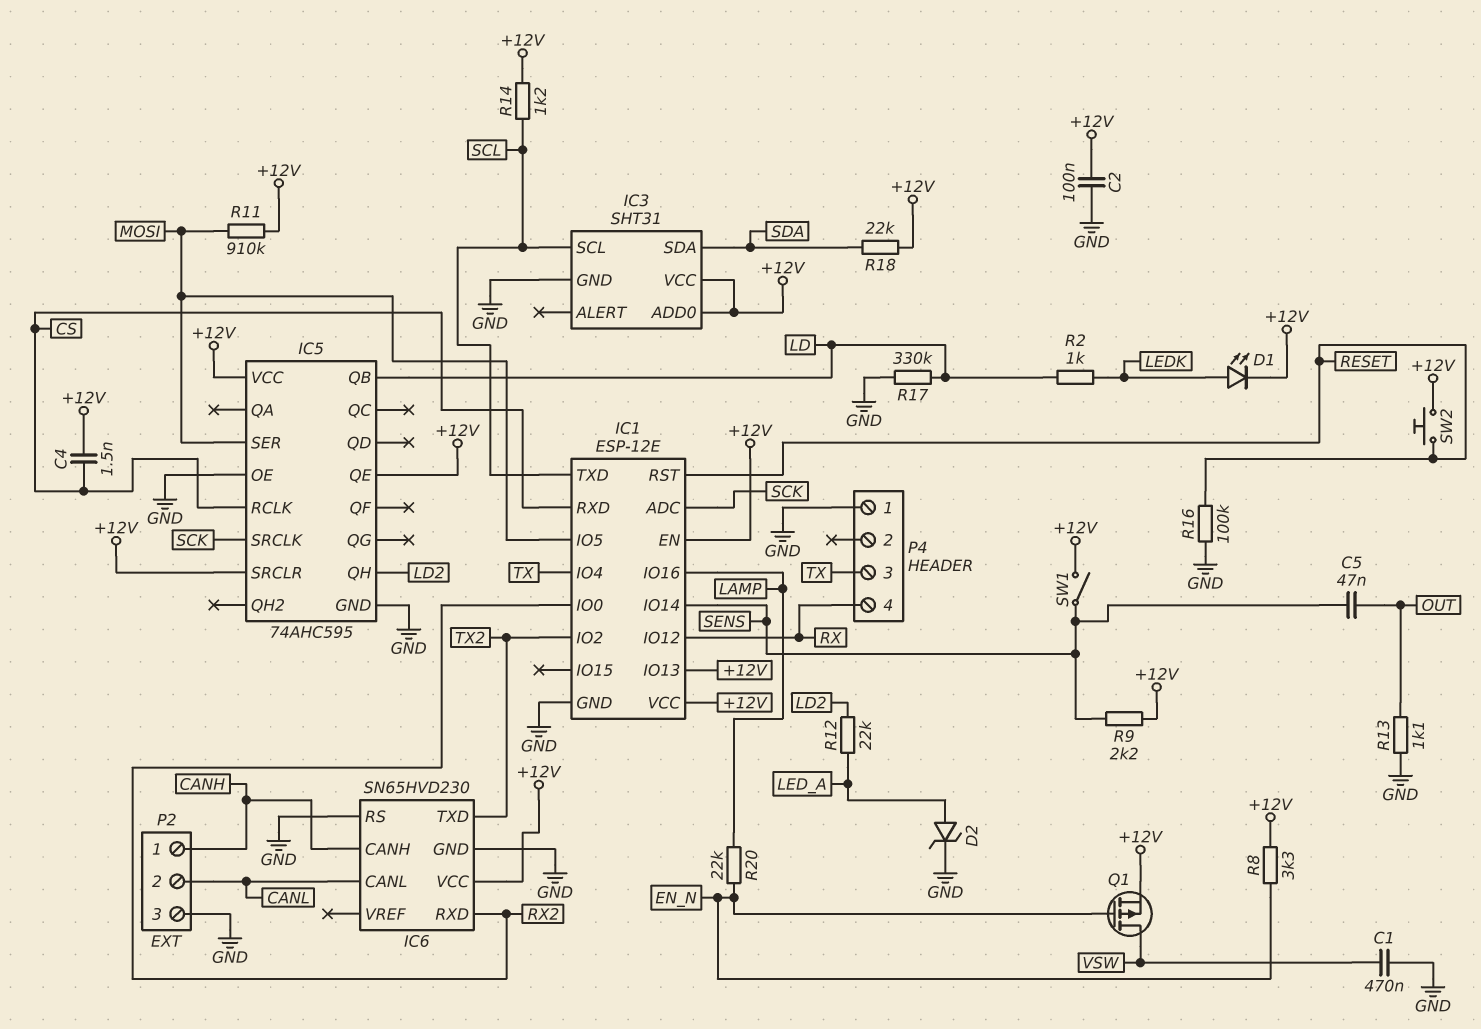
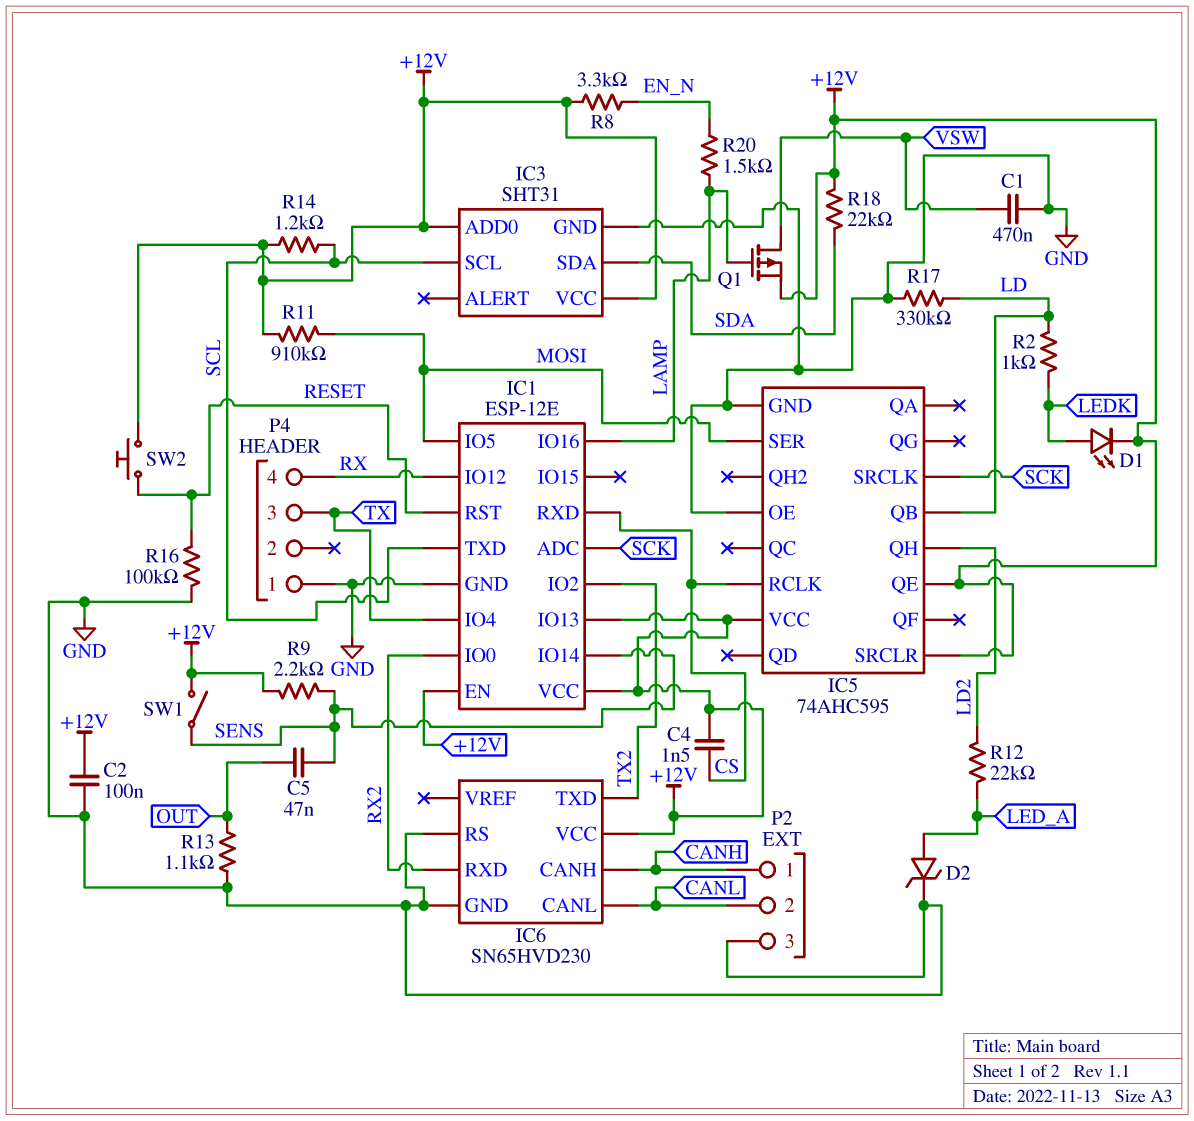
Q1: PMOS (G EN_N, D VSW, S +12V) -> PMOS (G LAMP, D VSW, S +12V)
R20: 22k (EN_N, LAMP) -> 1.5k (EN_N, LAMP)

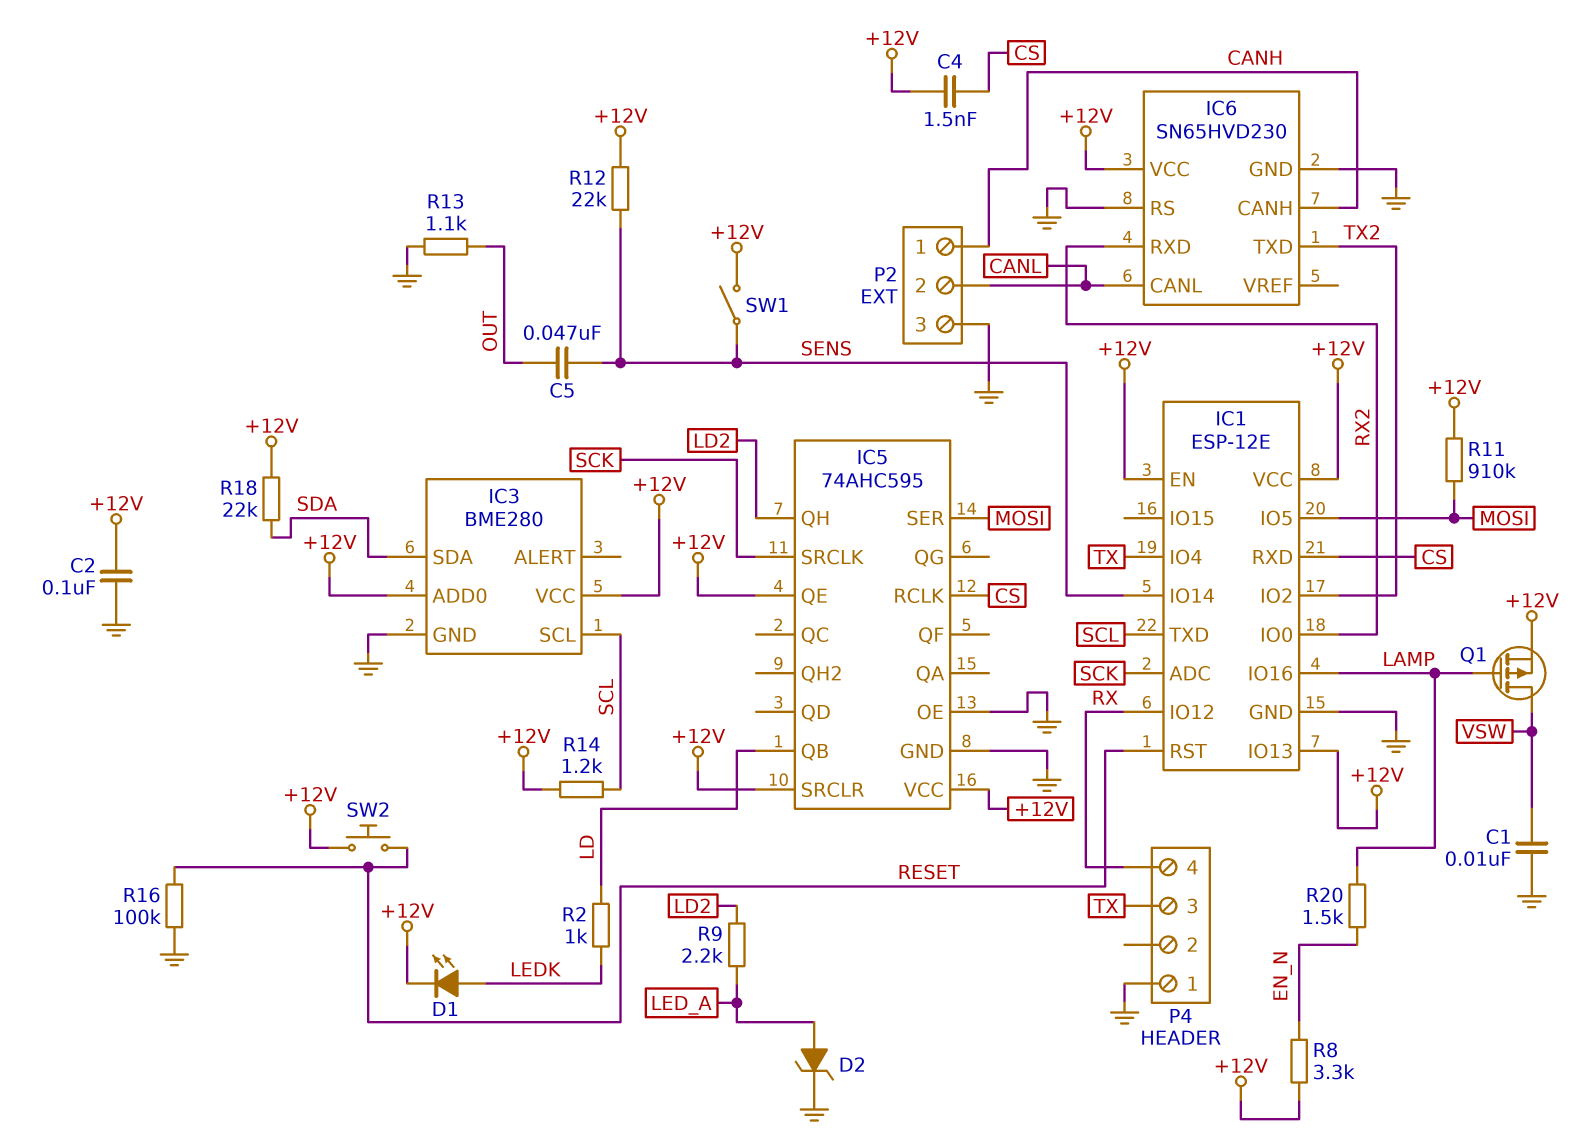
C1: 470nF (GND, VSW) -> 10nF (GND, VSW)
IC3: SHT31 -> BME280
R9: 2.2k (+12V, SENS) -> 2.2k (LD2, LED_A)
R12: 22k (LD2, LED_A) -> 22k (+12V, SENS)
R17: 330k (GND, LD) -> none

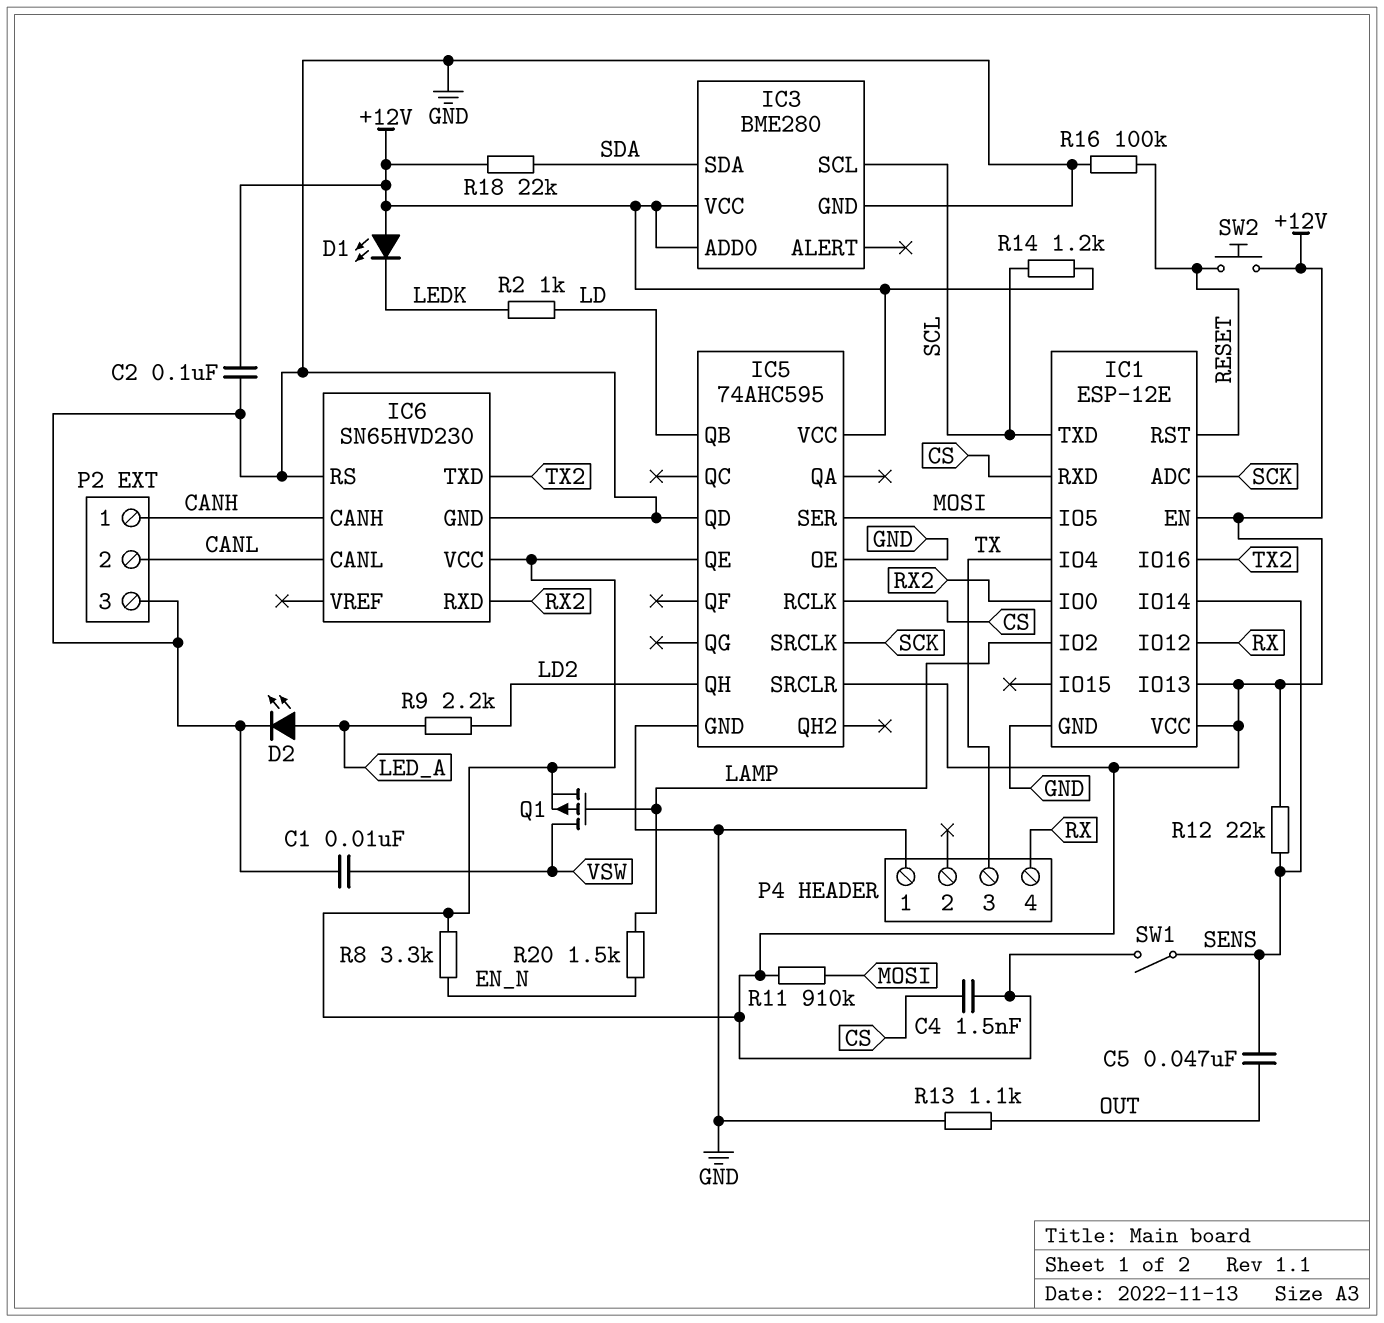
D1: LED (A LEDK, K +12V) -> LED (A +12V, K LEDK)
D2: zener (A LED_A, K GND) -> LED (A LED_A, K GND)
IC1 pin IO2: TX2 -> LAMP
IC1 pin IO16: LAMP -> TX2
IC5 pin QD: none -> GND

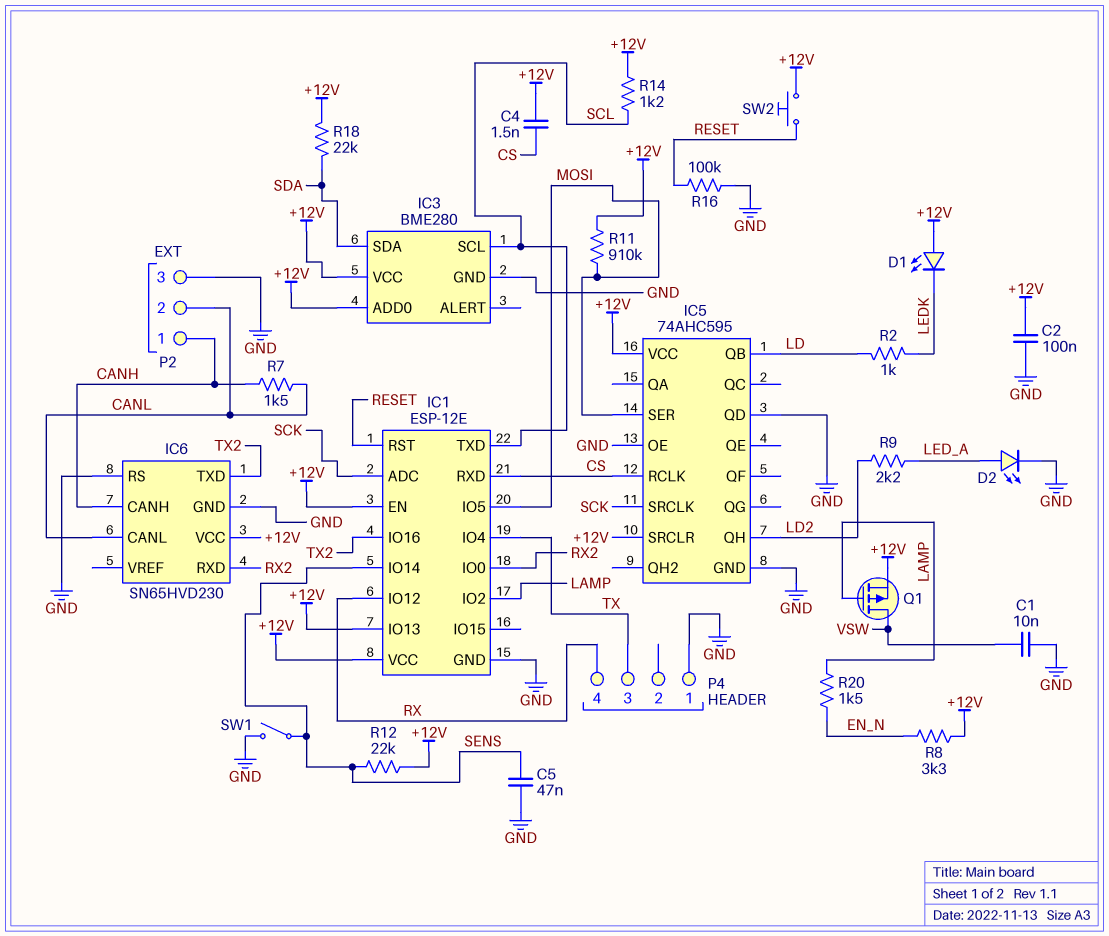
C5: 47nF (OUT, SENS) -> 47nF (GND, SENS)
IC5 pin QE: +12V -> none
R7: none -> 1.5k (CANH, CANL)
R13: 1.1k (GND, OUT) -> none
SW1: switch (+12V, SENS) -> switch (GND, SENS)

